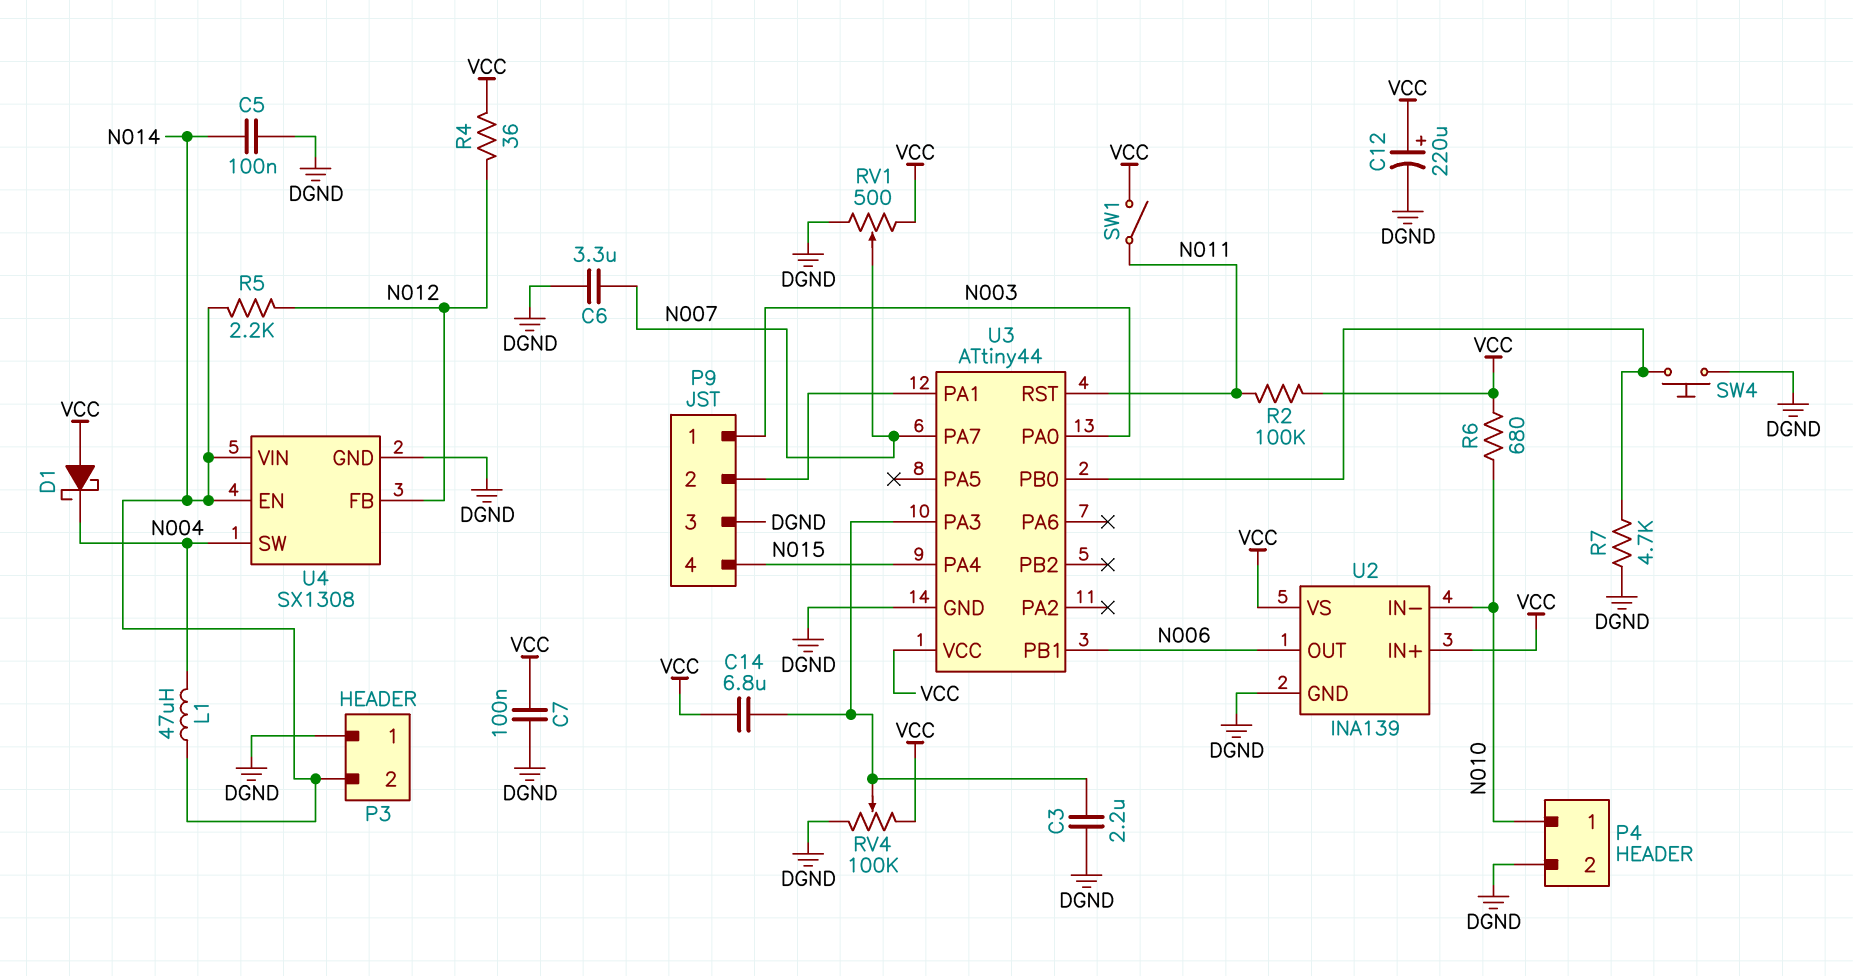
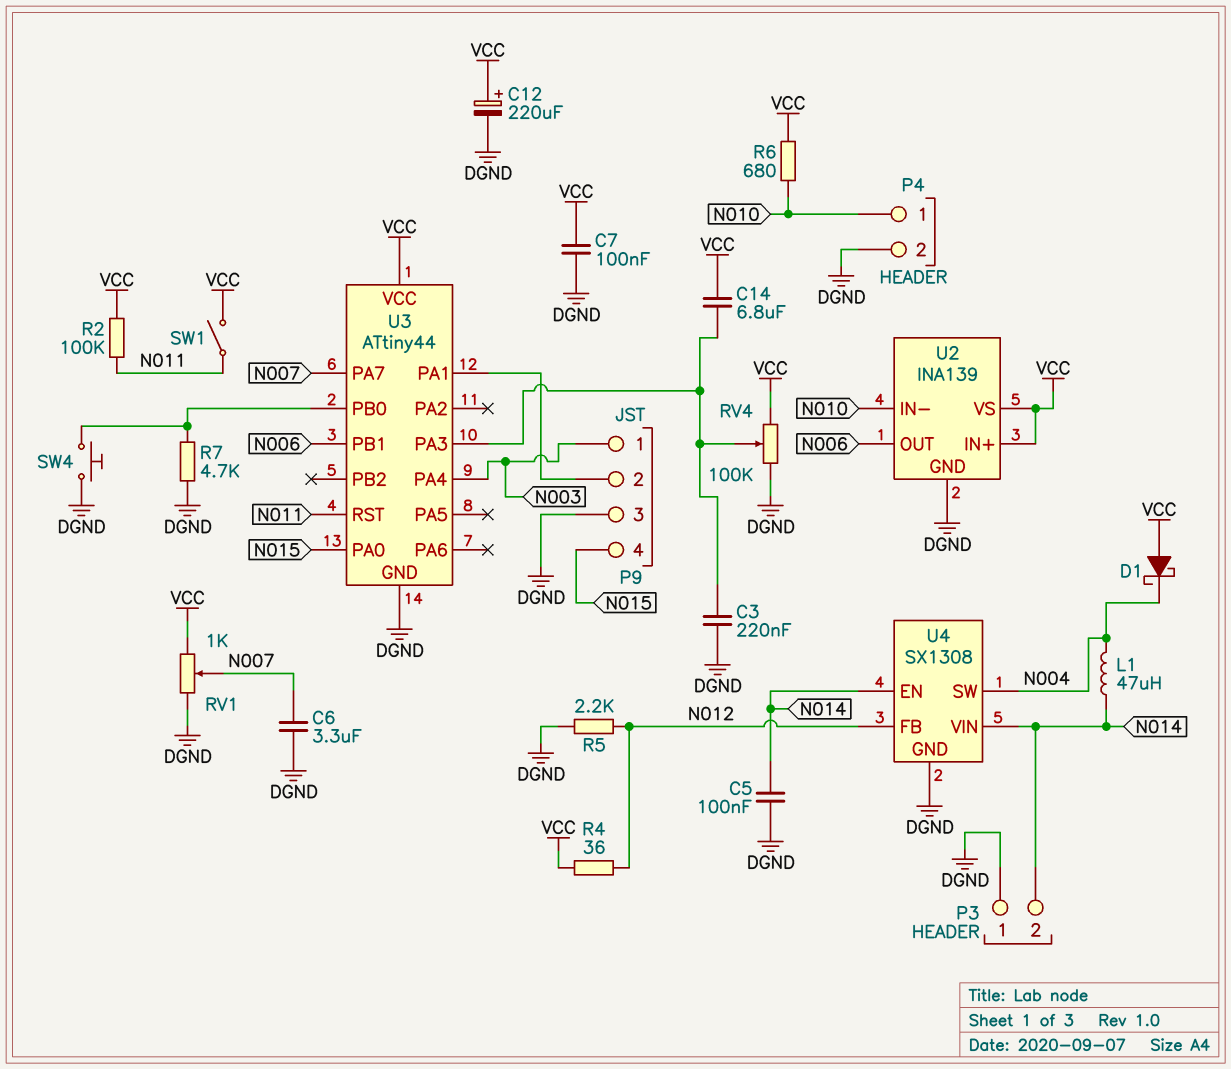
C3: 2.2uF (DGND, U3/PA3) -> 220nF (DGND, U3/PA3)
R5: 2.2k (N012, N014) -> 2.2k (DGND, N012)
RV1: 500 (DGND, VCC, wiper N007) -> 1k (DGND, VCC, wiper N007)
U3 pin PA0: N003 -> N015
U3 pin PA4: N015 -> N003

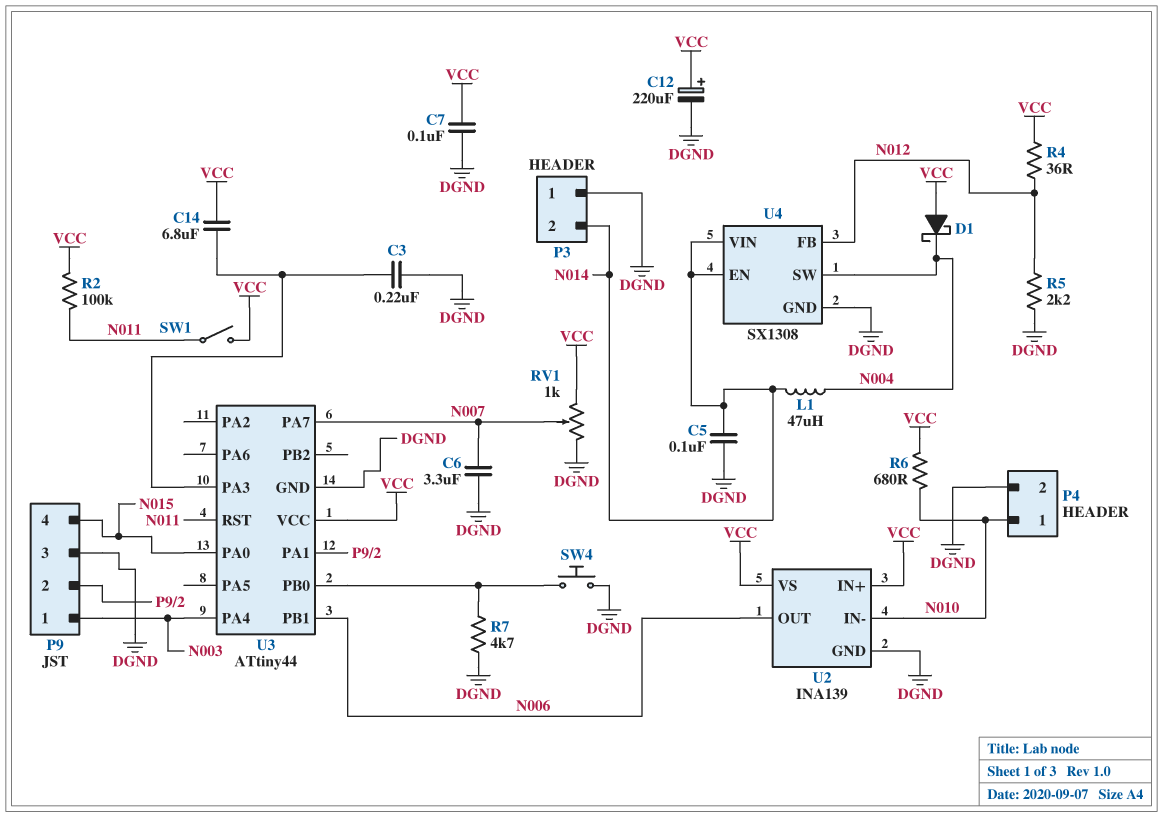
RV4: 100k (DGND, VCC, wiper U3/PA3) -> none

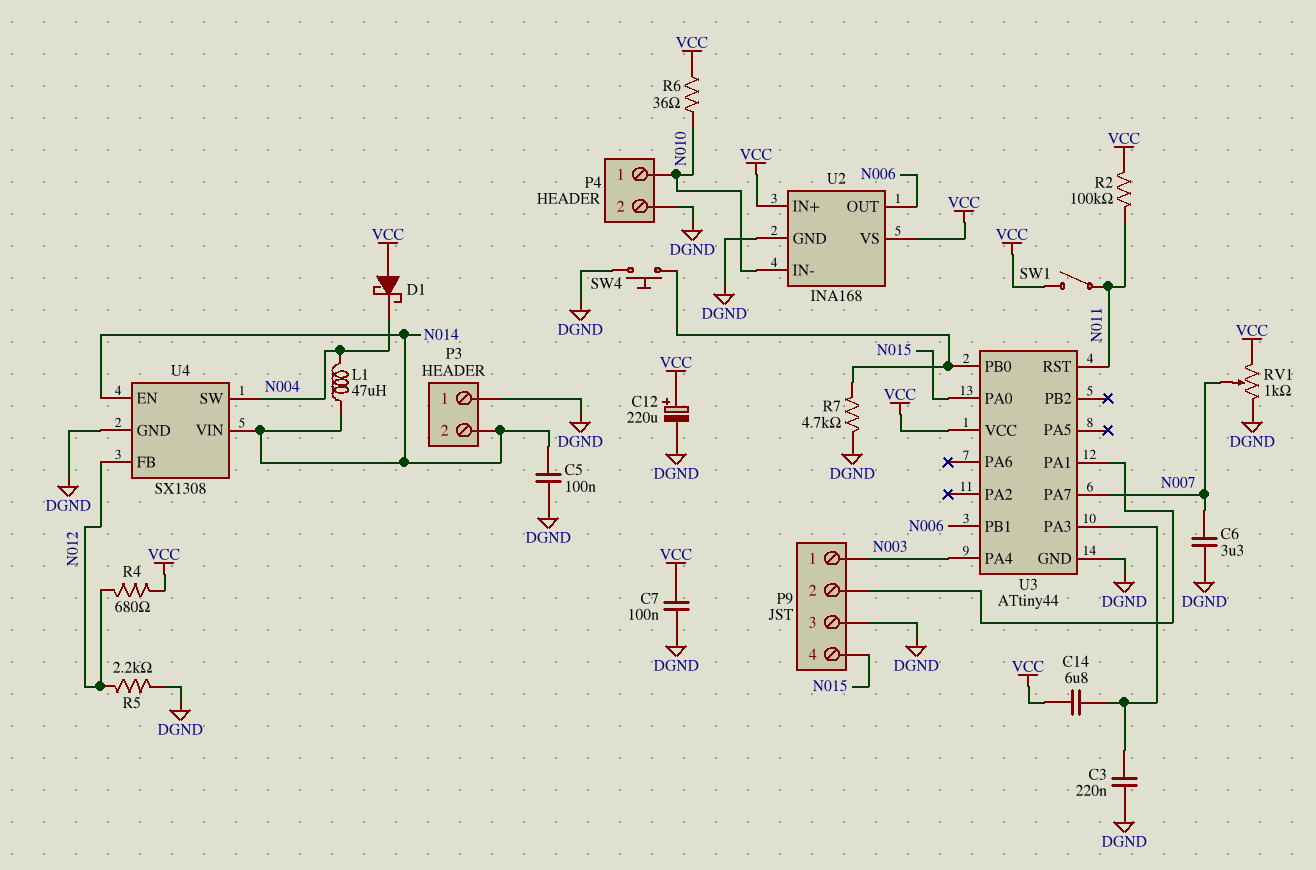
R4: 36 (N012, VCC) -> 680 (N012, VCC)
R6: 680 (N010, VCC) -> 36 (N010, VCC)
U2: INA139 -> INA168

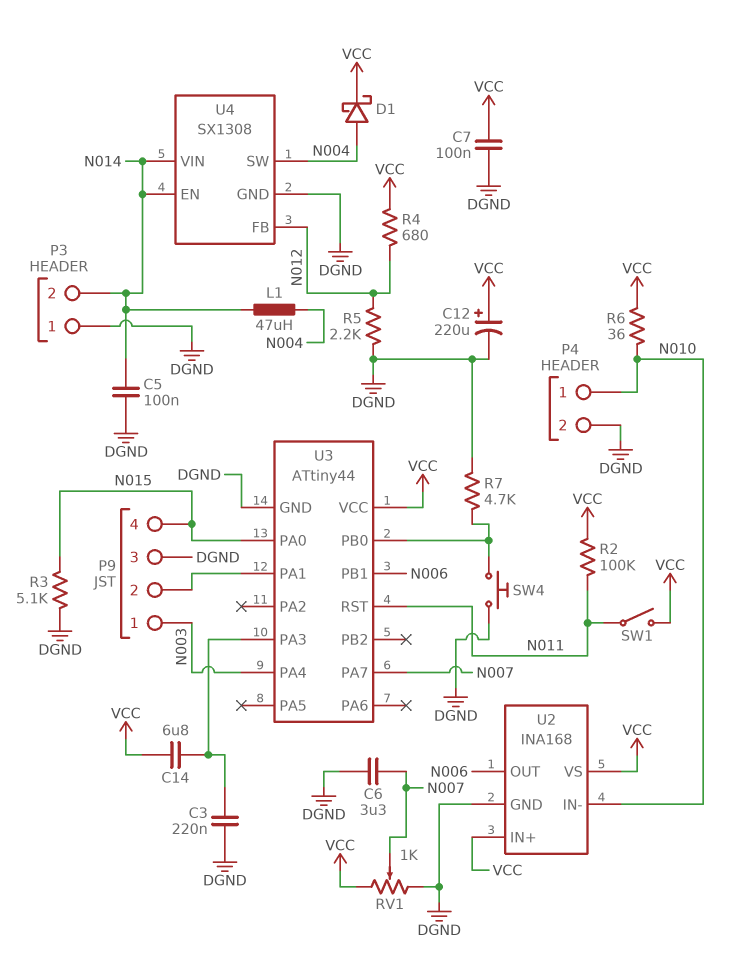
D1: schottky (A VCC, K N004) -> schottky (A N004, K VCC)
R3: none -> 5.1k (DGND, N015)

